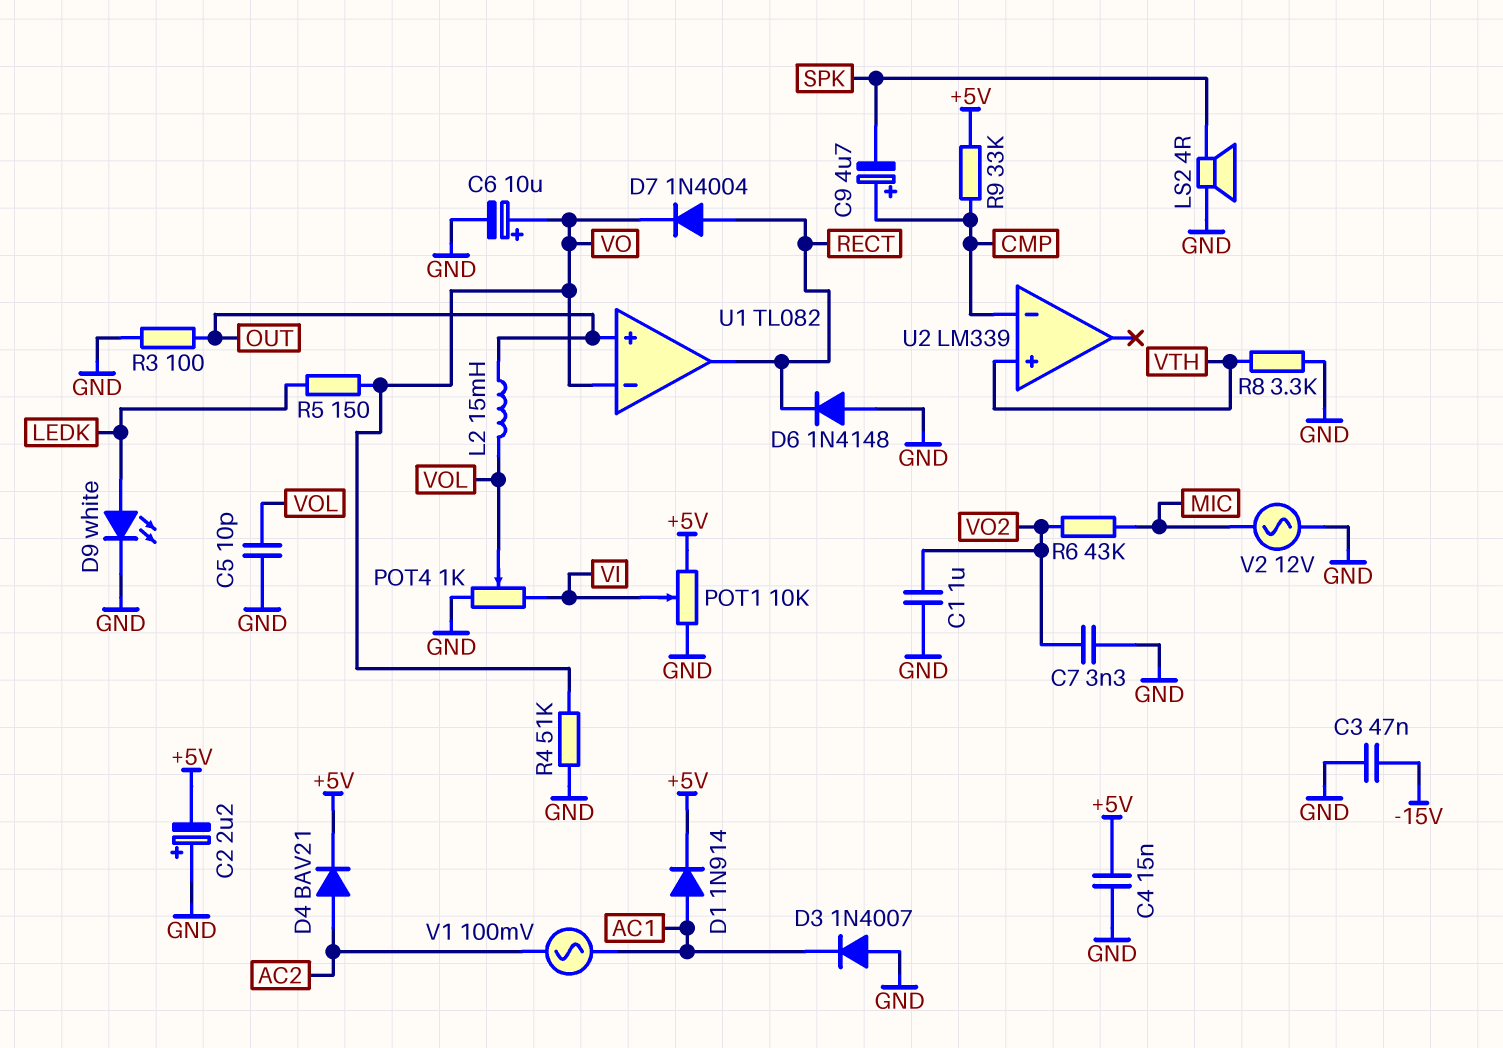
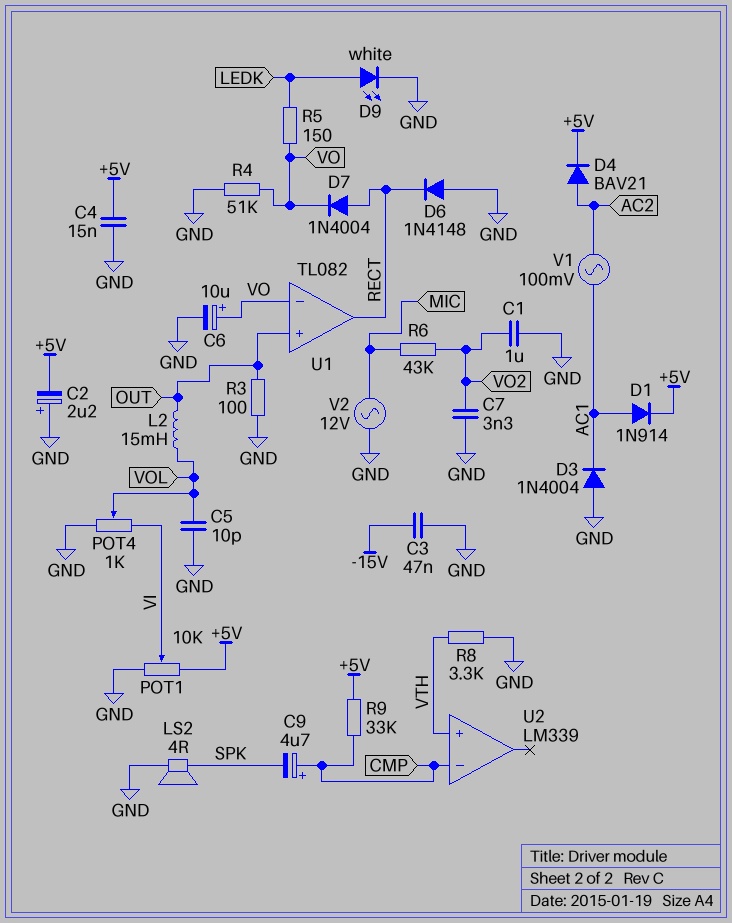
D3: diode 1N4007 (A GND, K AC1) -> diode 1N4004 (A GND, K AC1)

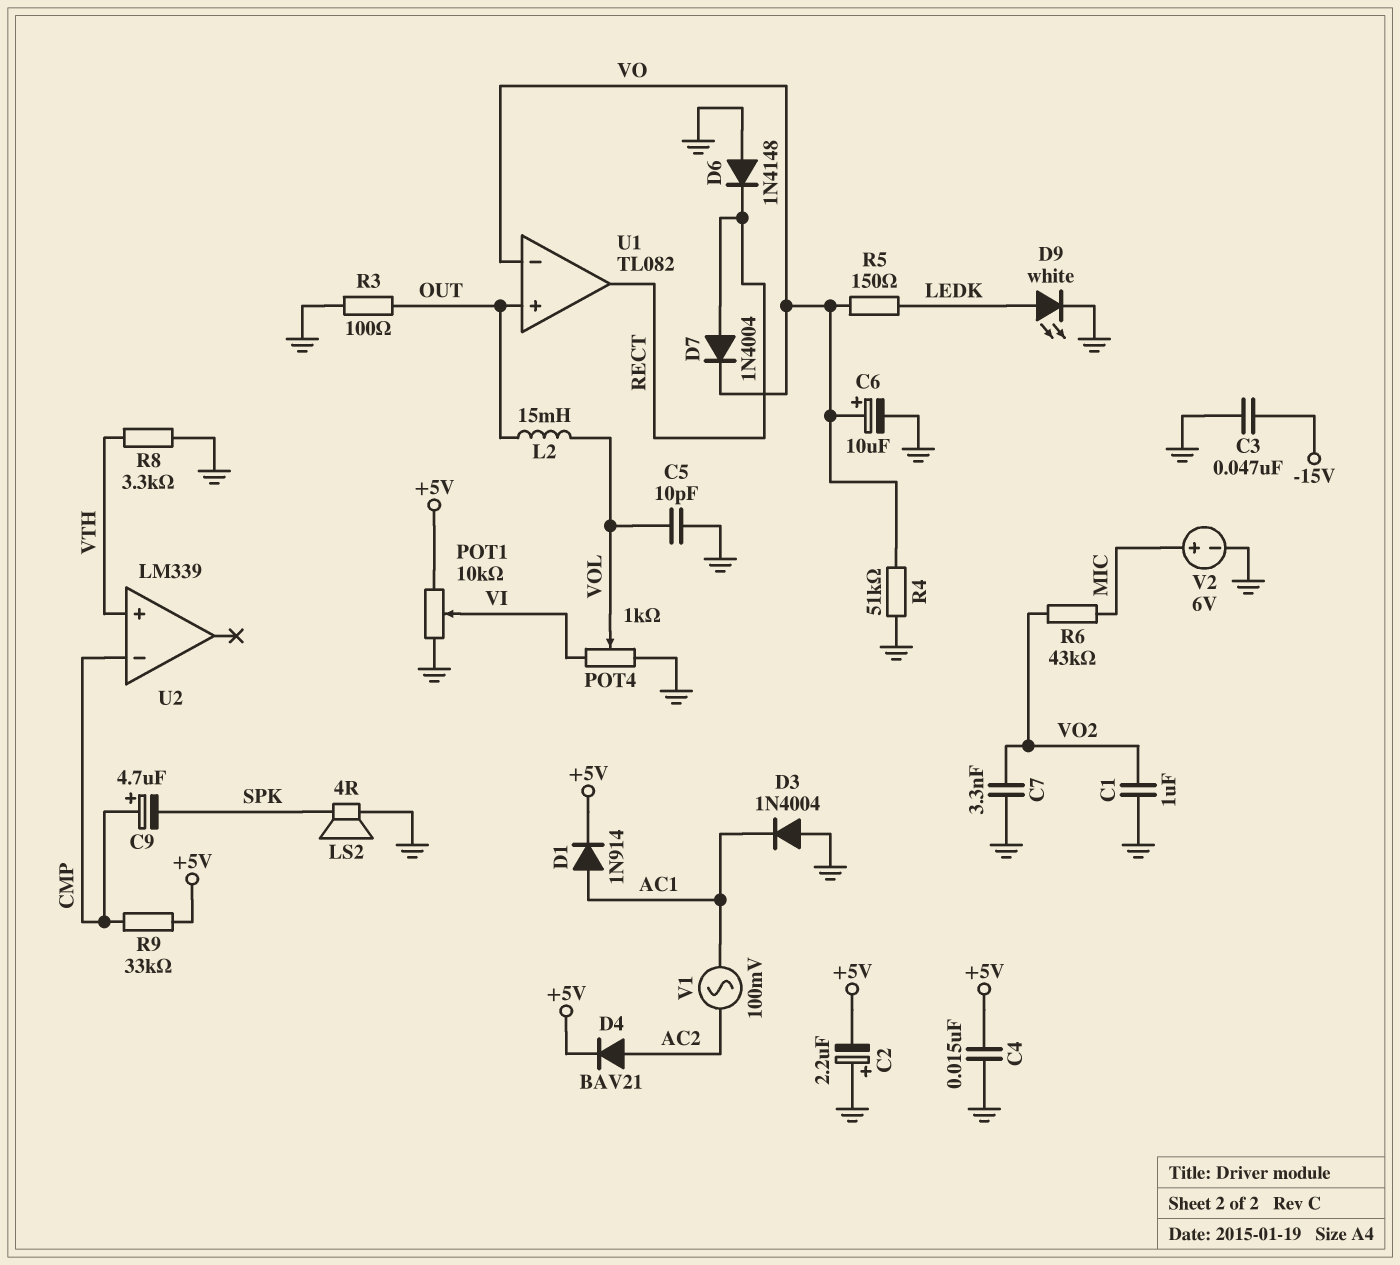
V2: AC 12V (GND, MIC) -> 6V (plus MIC, minus GND)

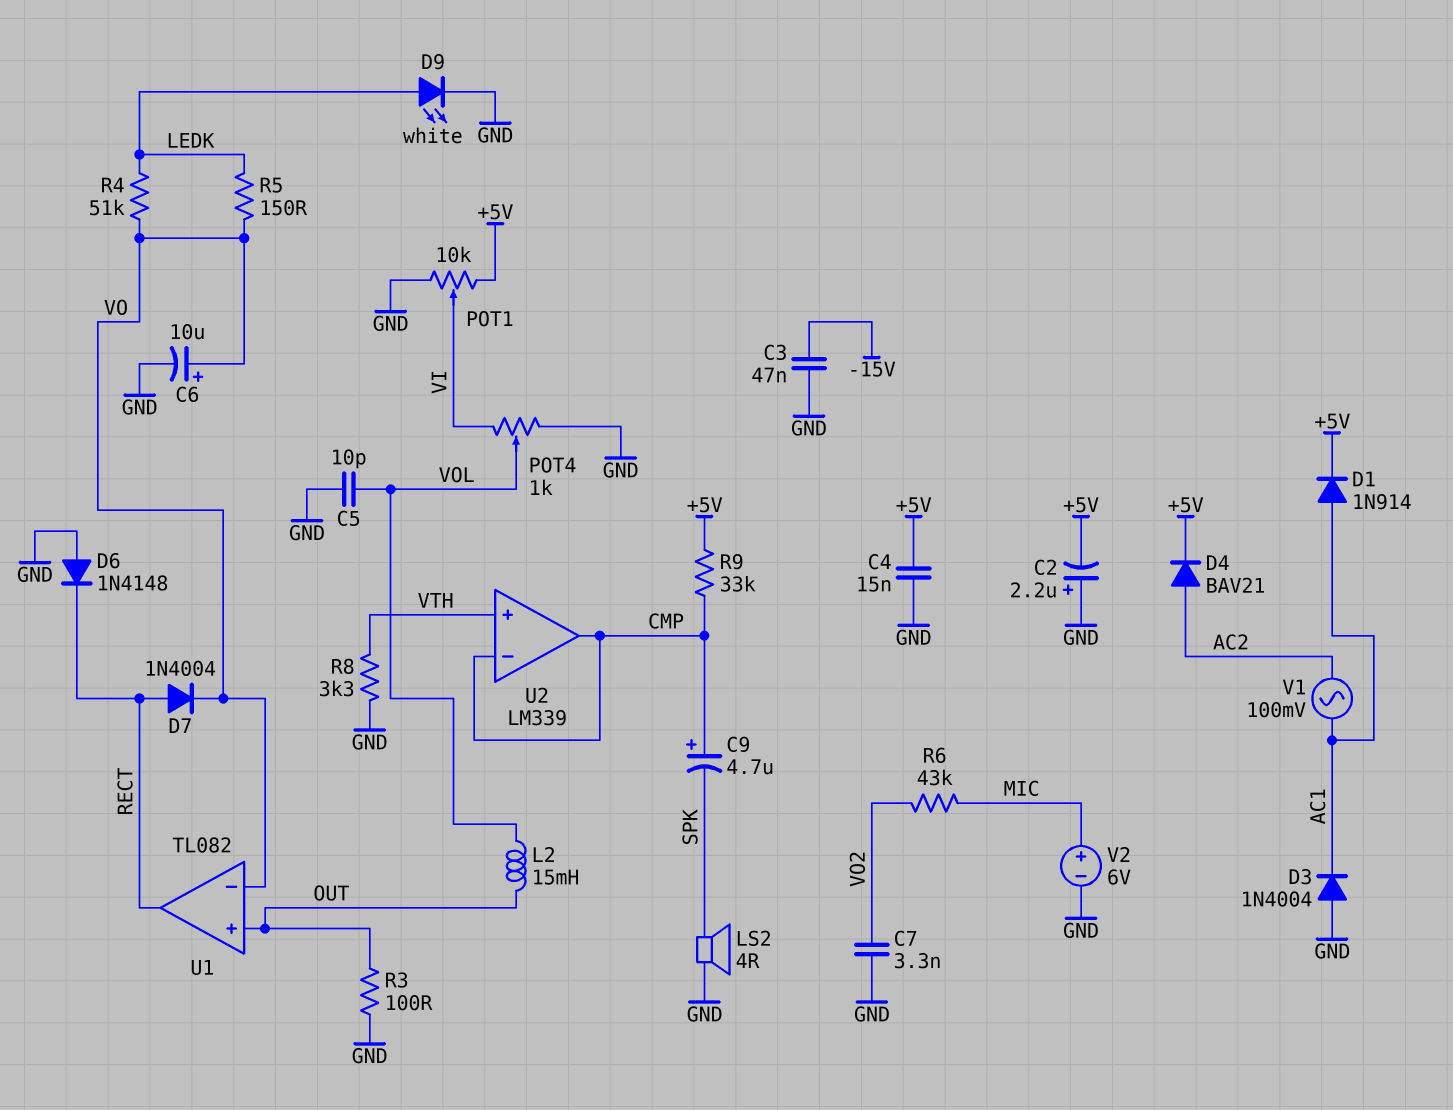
C1: 1uF (GND, VO2) -> none
R4: 51k (GND, VO) -> 51k (LEDK, VO)
U2 pin out: none -> CMP

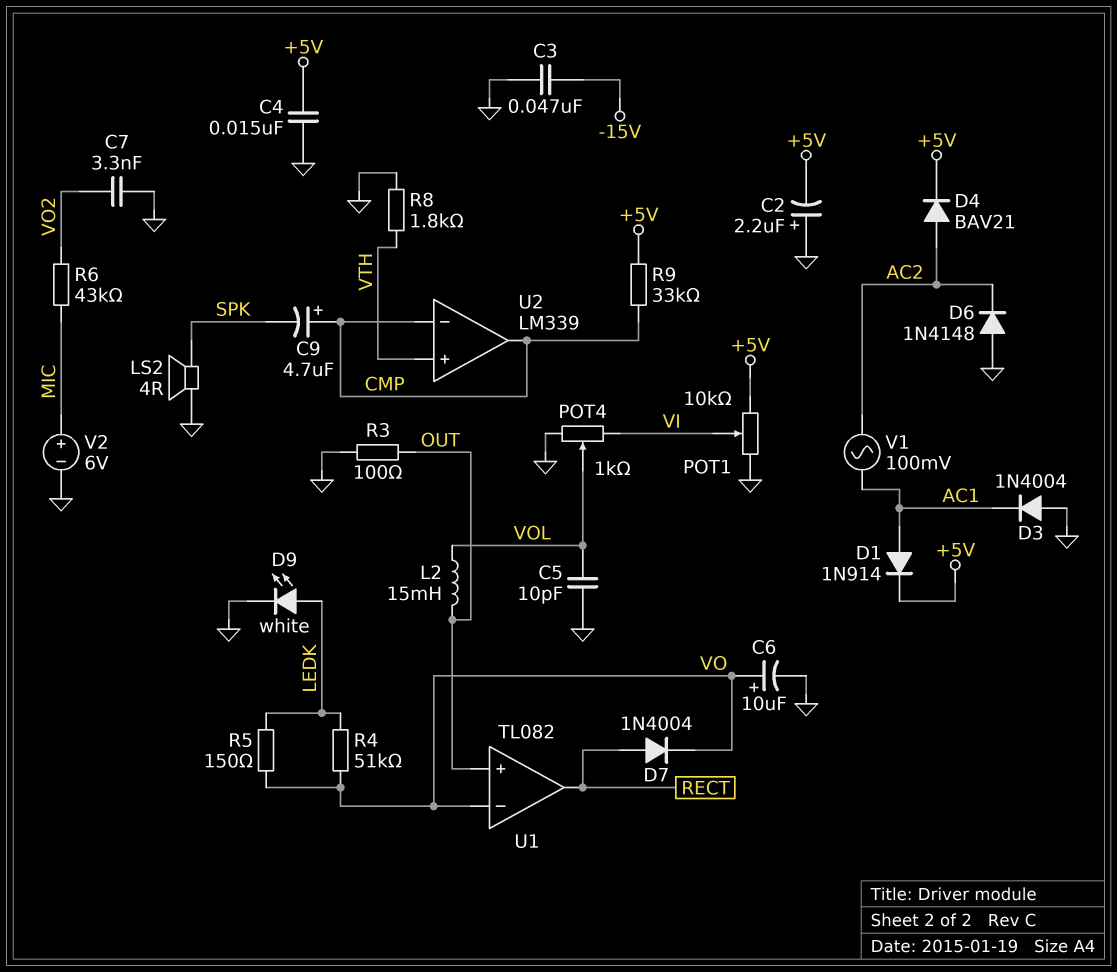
D6: diode 1N4148 (A GND, K RECT) -> diode 1N4148 (A GND, K AC2)
R8: 3.3k (GND, VTH) -> 1.8k (GND, VTH)

